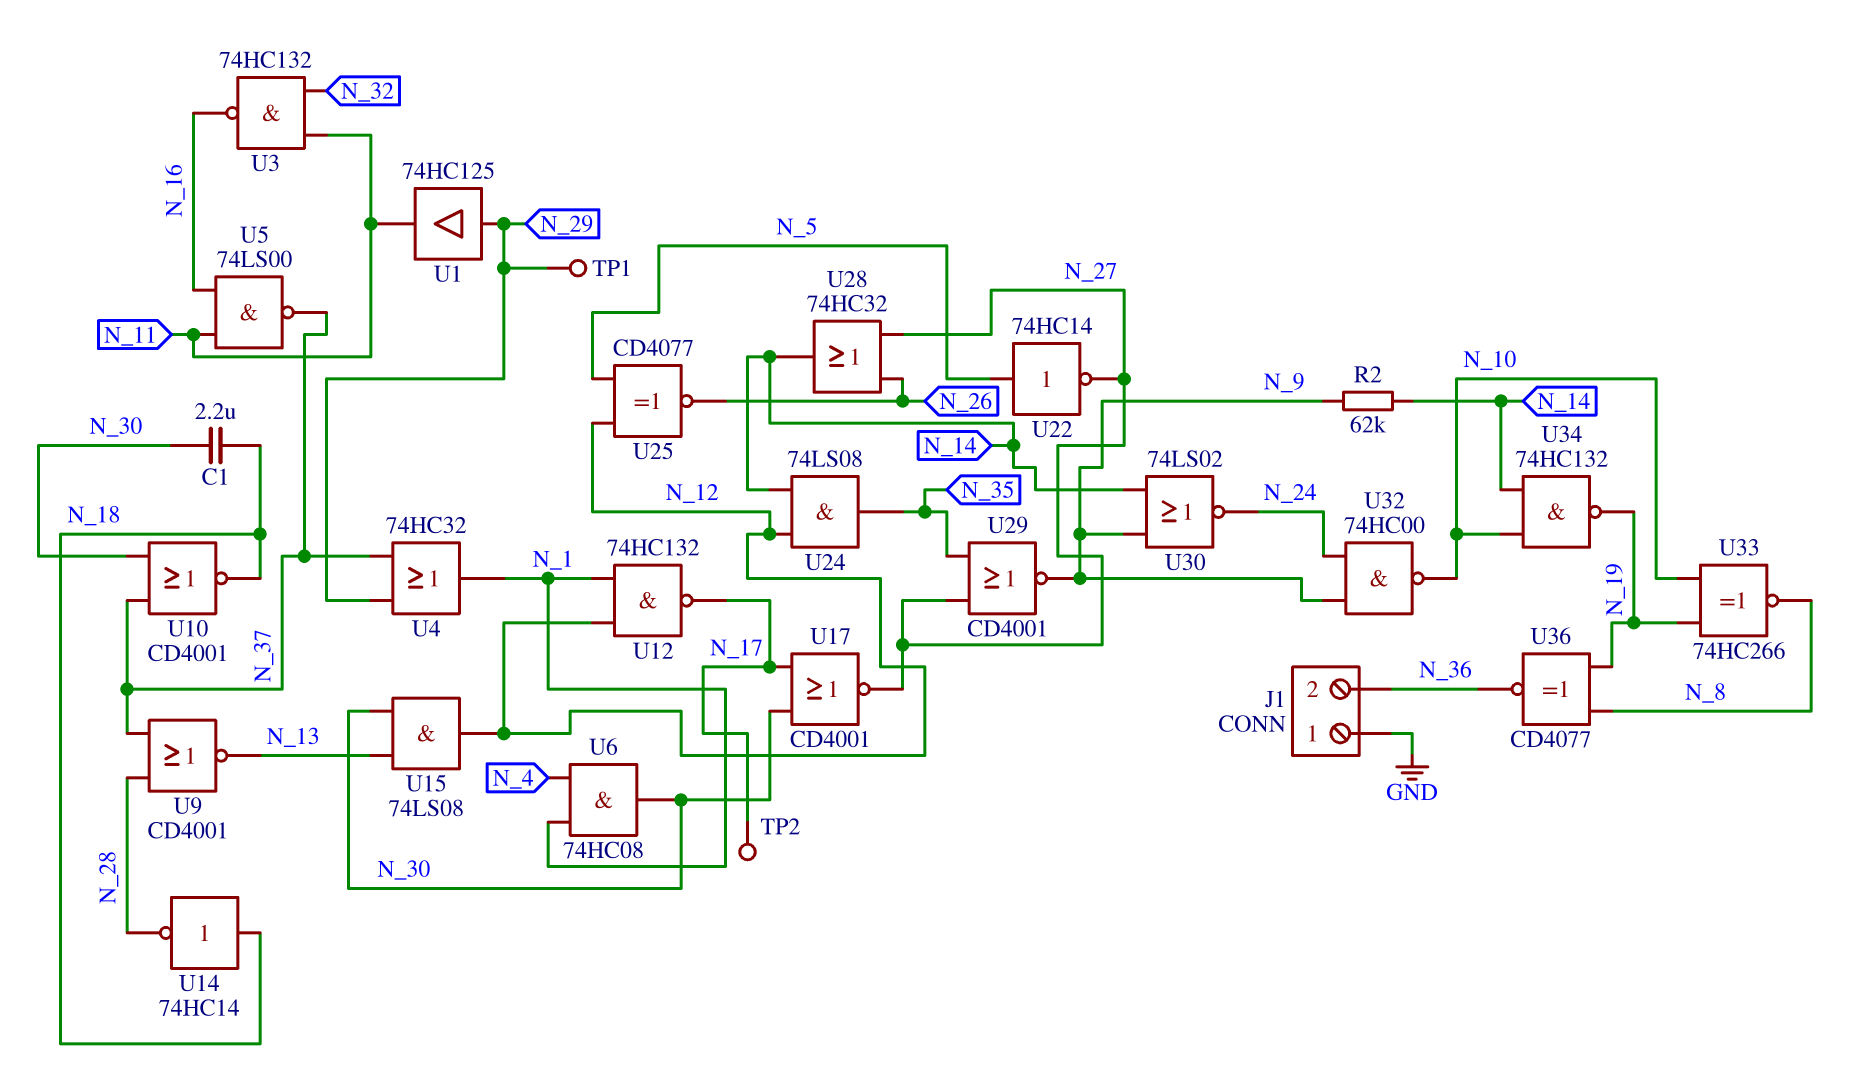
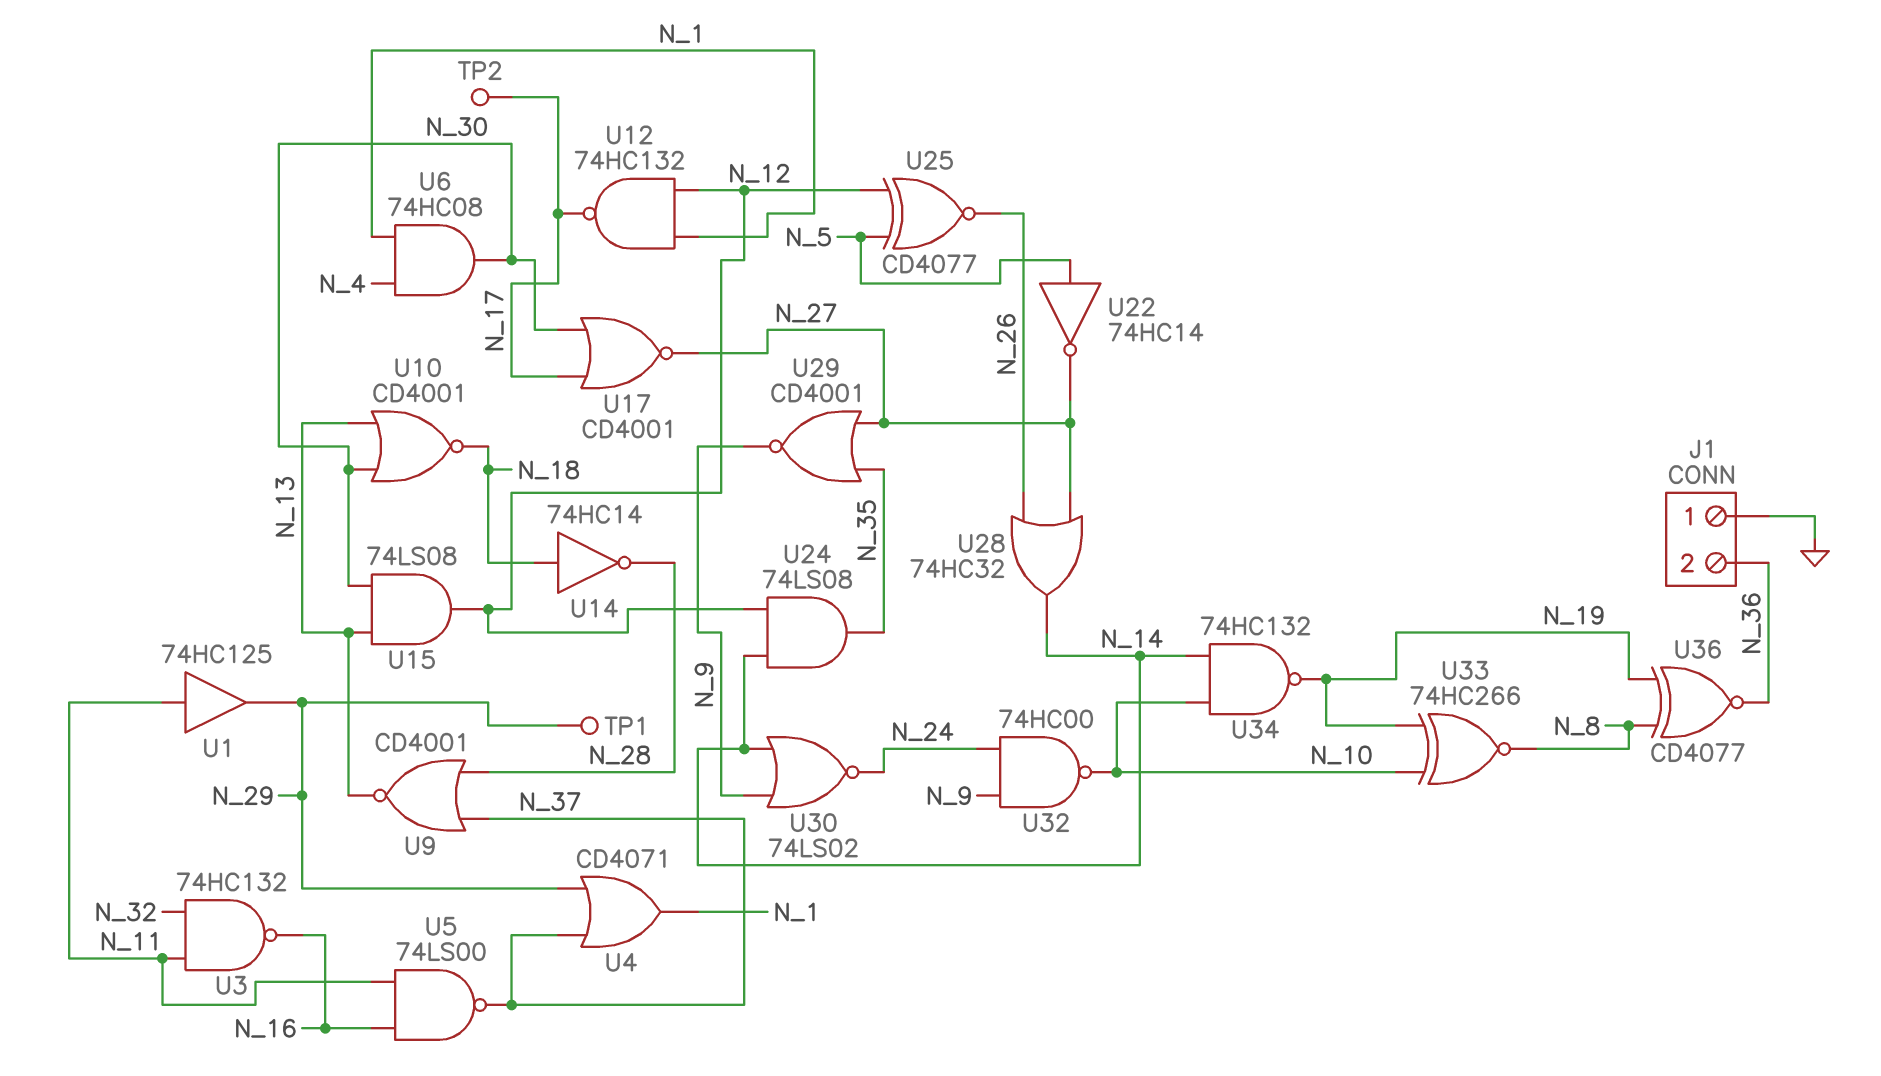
C1: 2.2uF (N_18, N_30) -> none
R2: 62k (N_9, N_14) -> none
U1: buffer 74HC125 (in N_29, out N_11) -> buffer 74HC125 (in N_11, out N_29)
U4: OR 74HC32 (in N_29, in N_37, out N_1) -> OR CD4071 (in N_29, in N_37, out N_1)
U10: NOR CD4001 (in N_30, in N_37, out N_18) -> NOR CD4001 (in N_13, in N_30, out N_18)

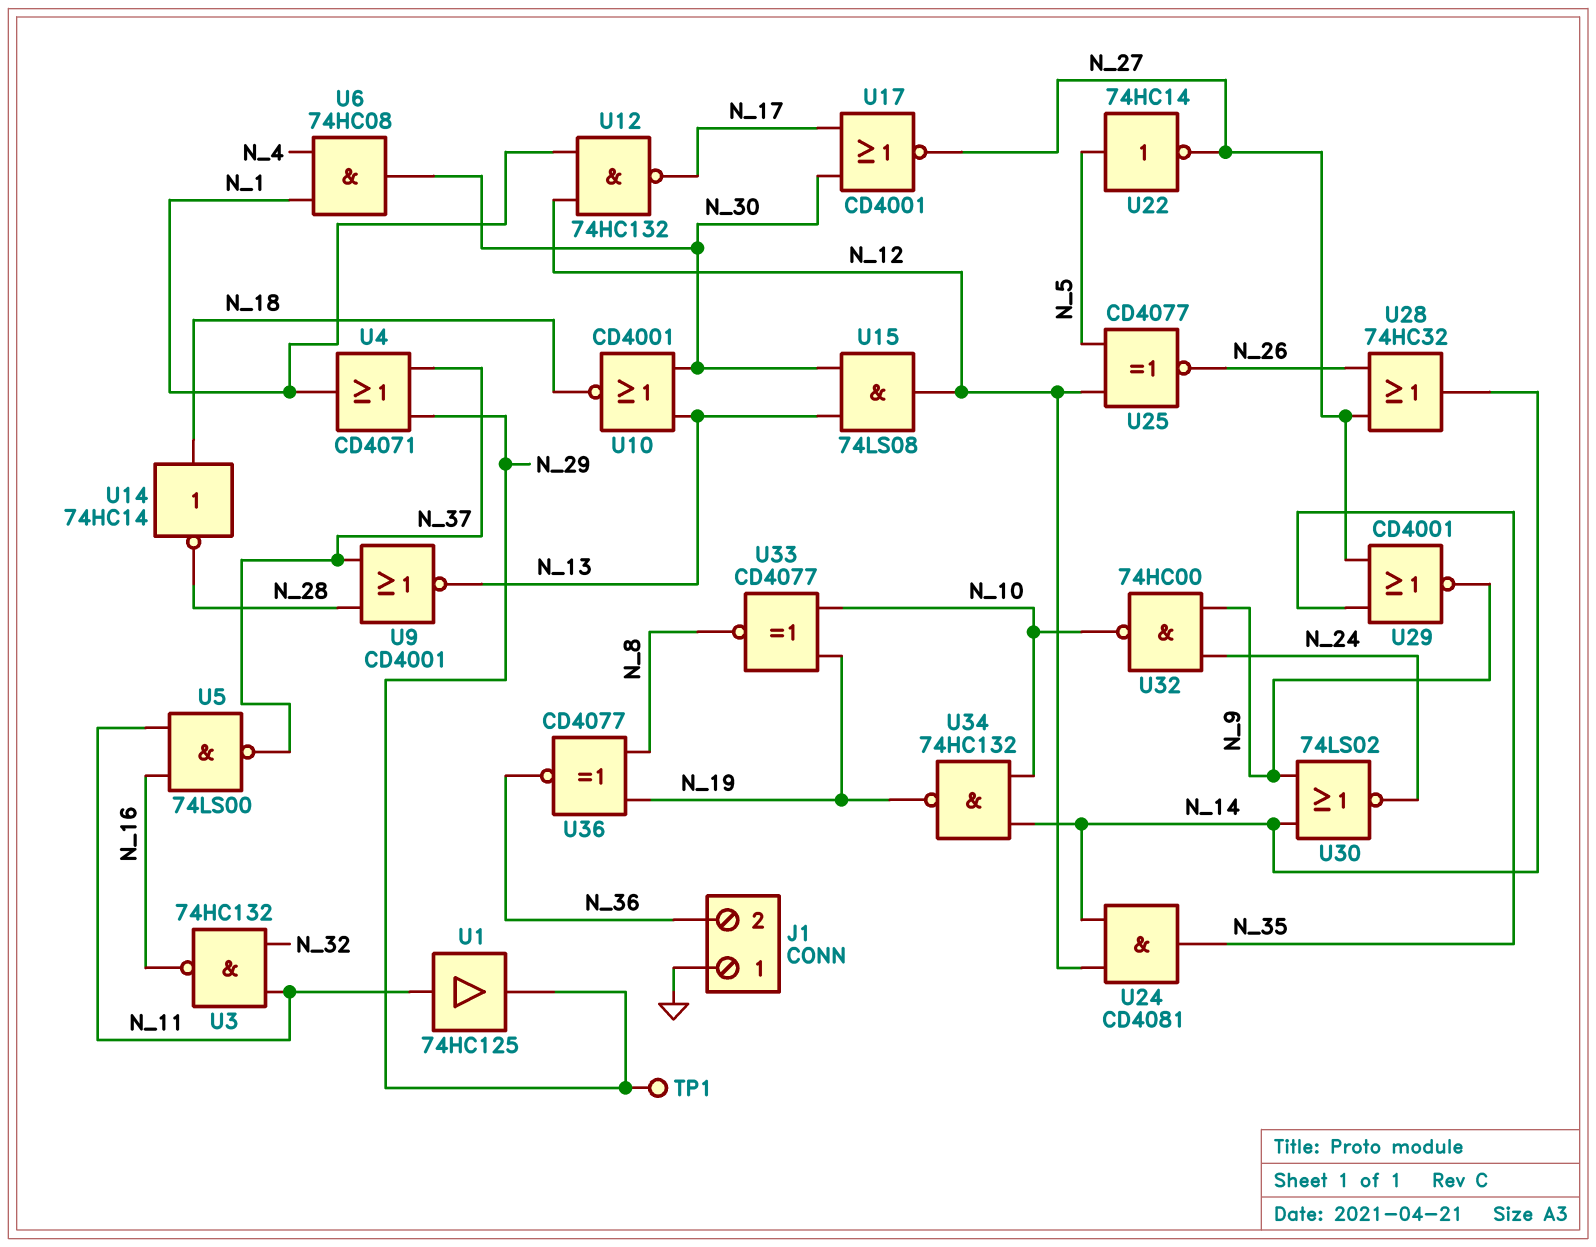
TP2: test point (N_17) -> none
U24: AND 74LS08 (in N_12, in N_14, out N_35) -> AND CD4081 (in N_12, in N_14, out N_35)
U33: XNOR 74HC266 (in N_10, in N_19, out N_8) -> XNOR CD4077 (in N_10, in N_19, out N_8)

